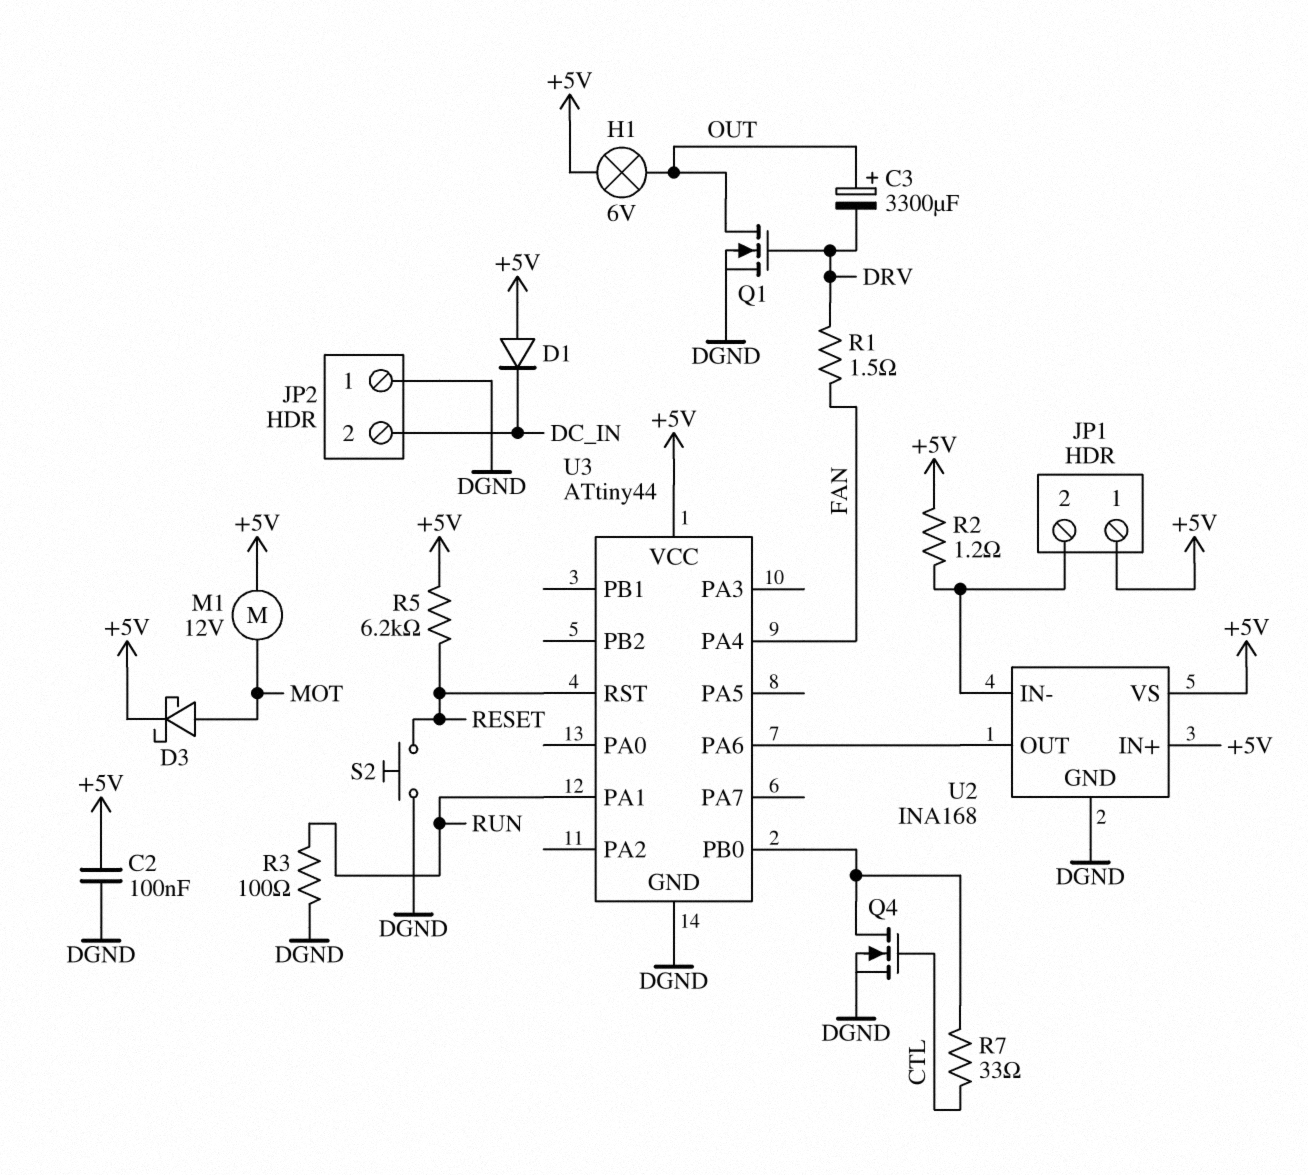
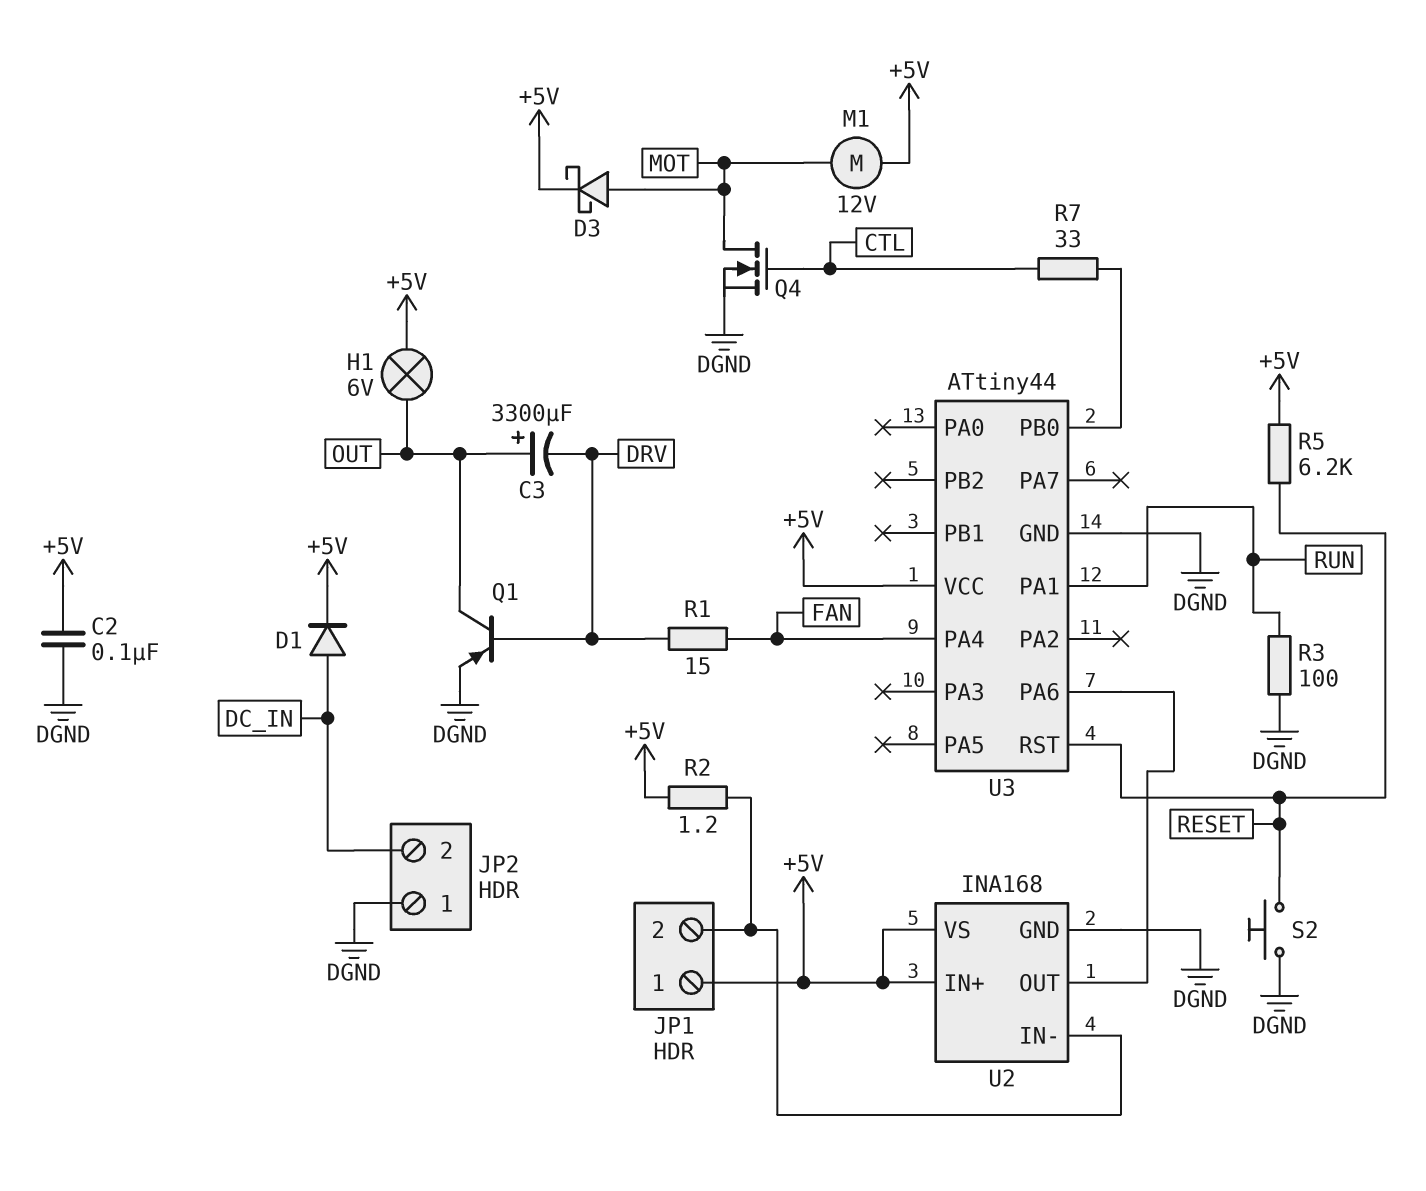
D1: diode (A +5V, K DC_IN) -> diode (A DC_IN, K +5V)
Q1: NMOS (G DRV, D OUT, S DGND) -> PNP (B DRV, C OUT, E DGND)
Q4: NMOS (G CTL, D U3/PB0, S DGND) -> NMOS (G CTL, D MOT, S DGND)
R1: 1.5 (DRV, FAN) -> 15 (DRV, FAN)

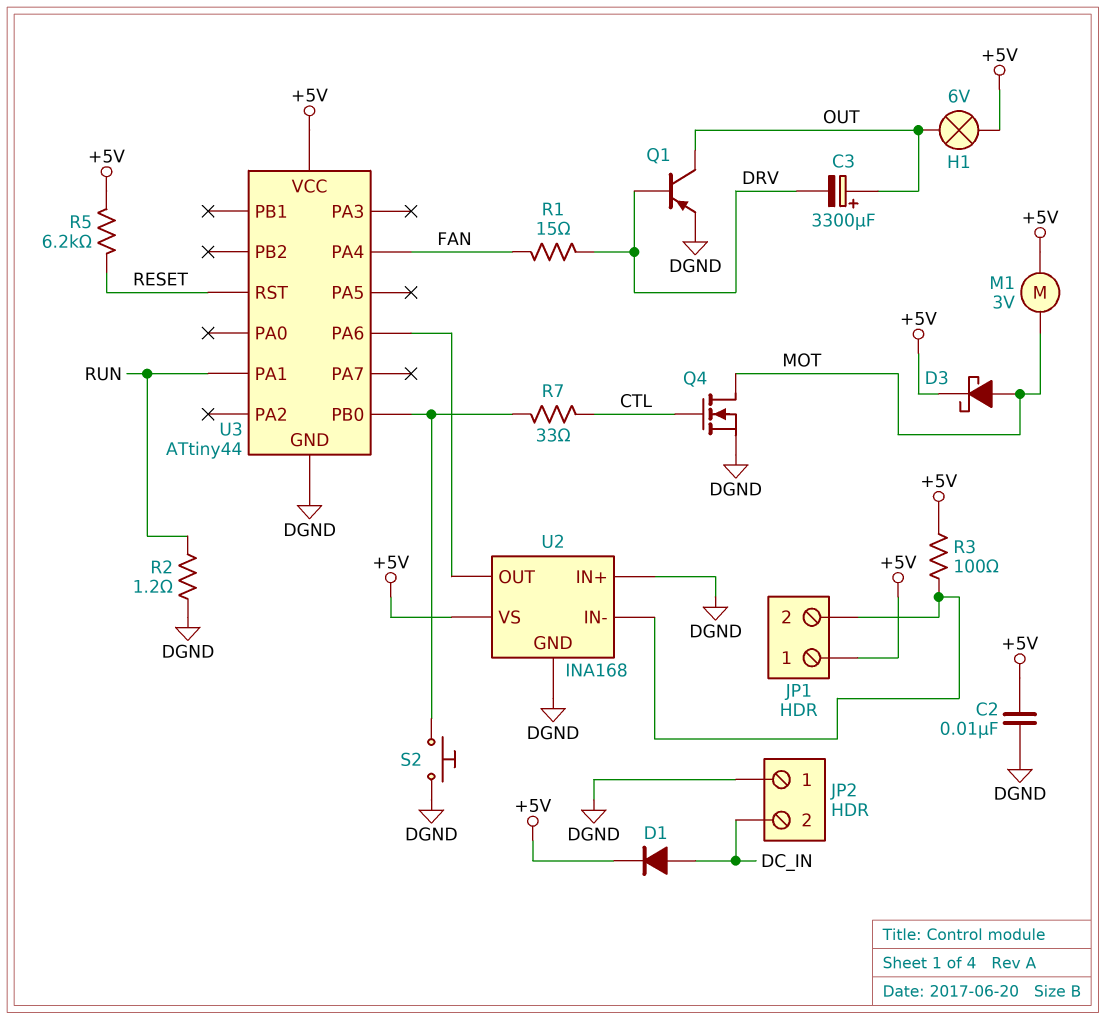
C2: 100nF (+5V, DGND) -> 10nF (+5V, DGND)
M1: motor 12V (+5V, MOT) -> motor 3V (+5V, MOT)
R2: 1.2 (+5V, JP1/2) -> 1.2 (DGND, RUN)
R3: 100 (DGND, RUN) -> 100 (+5V, JP1/2)
S2: button (DGND, RESET) -> button (DGND, U3/PB0)
U2 pin IN+: +5V -> DGND

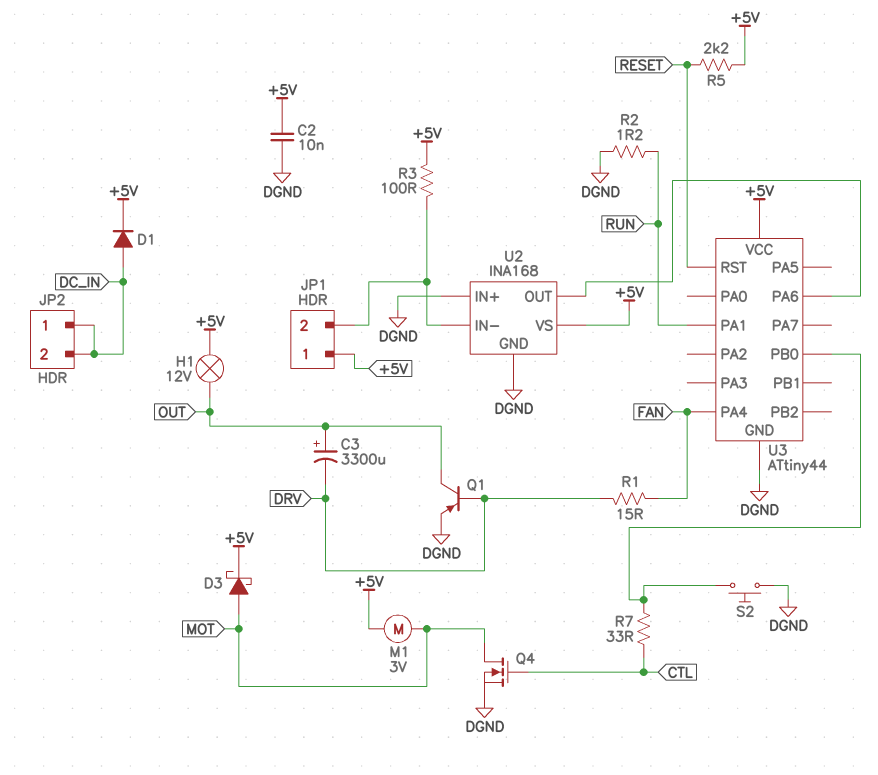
H1: lamp 6V (+5V, OUT) -> lamp 12V (+5V, OUT)
JP2 pin 1: DGND -> DC_IN
R5: 6.2k (+5V, RESET) -> 2.2k (+5V, RESET)

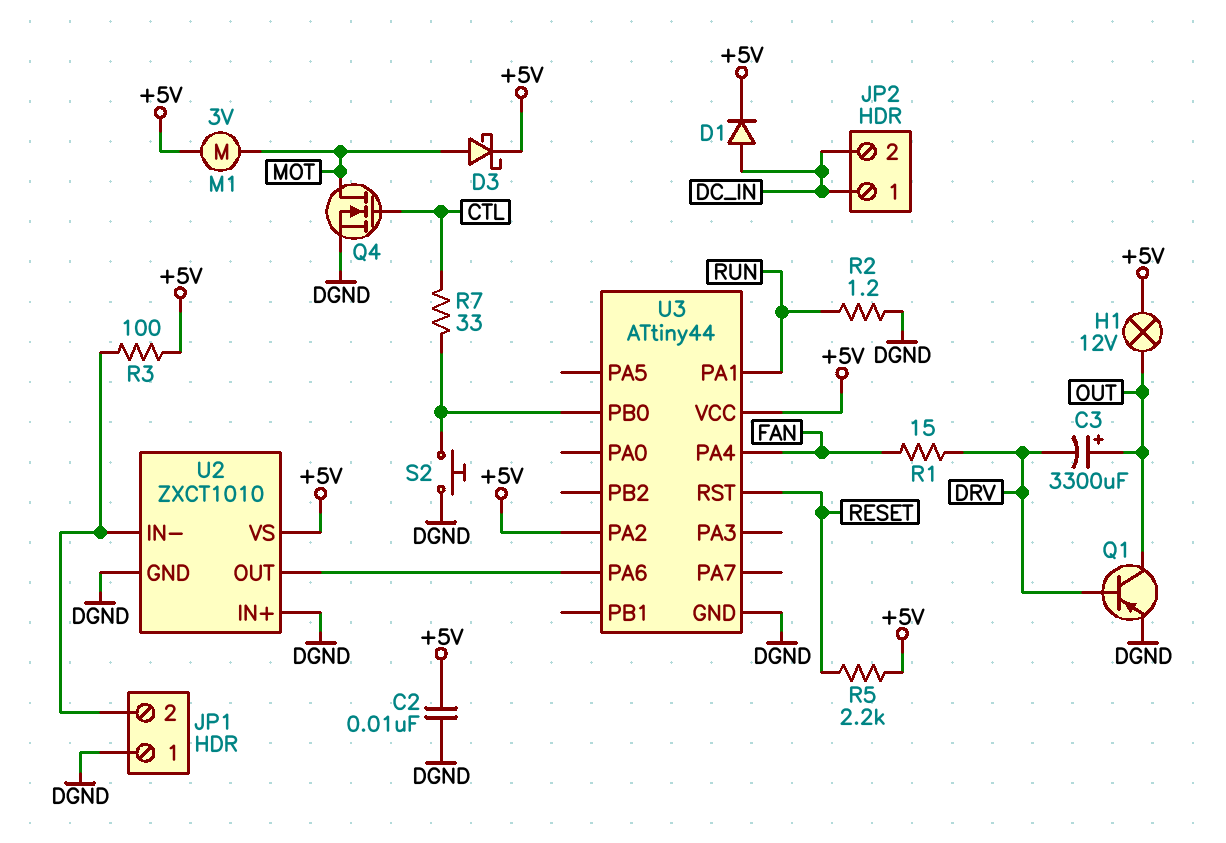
JP1 pin 1: +5V -> DGND
U2: INA168 -> ZXCT1010
U3 pin PA2: none -> +5V

